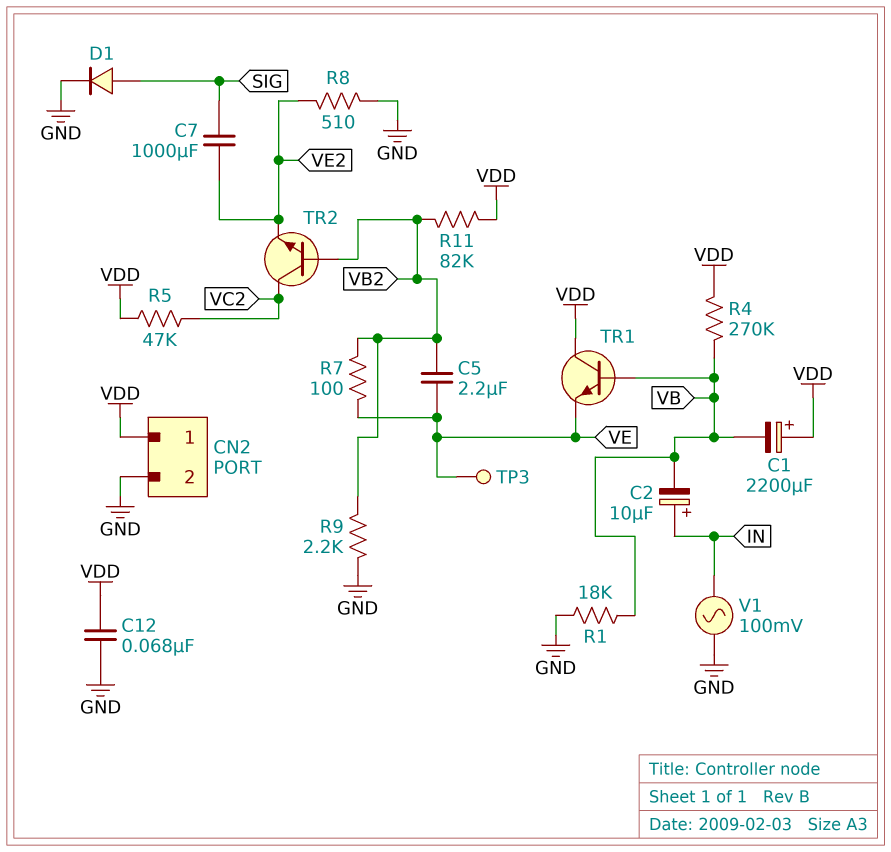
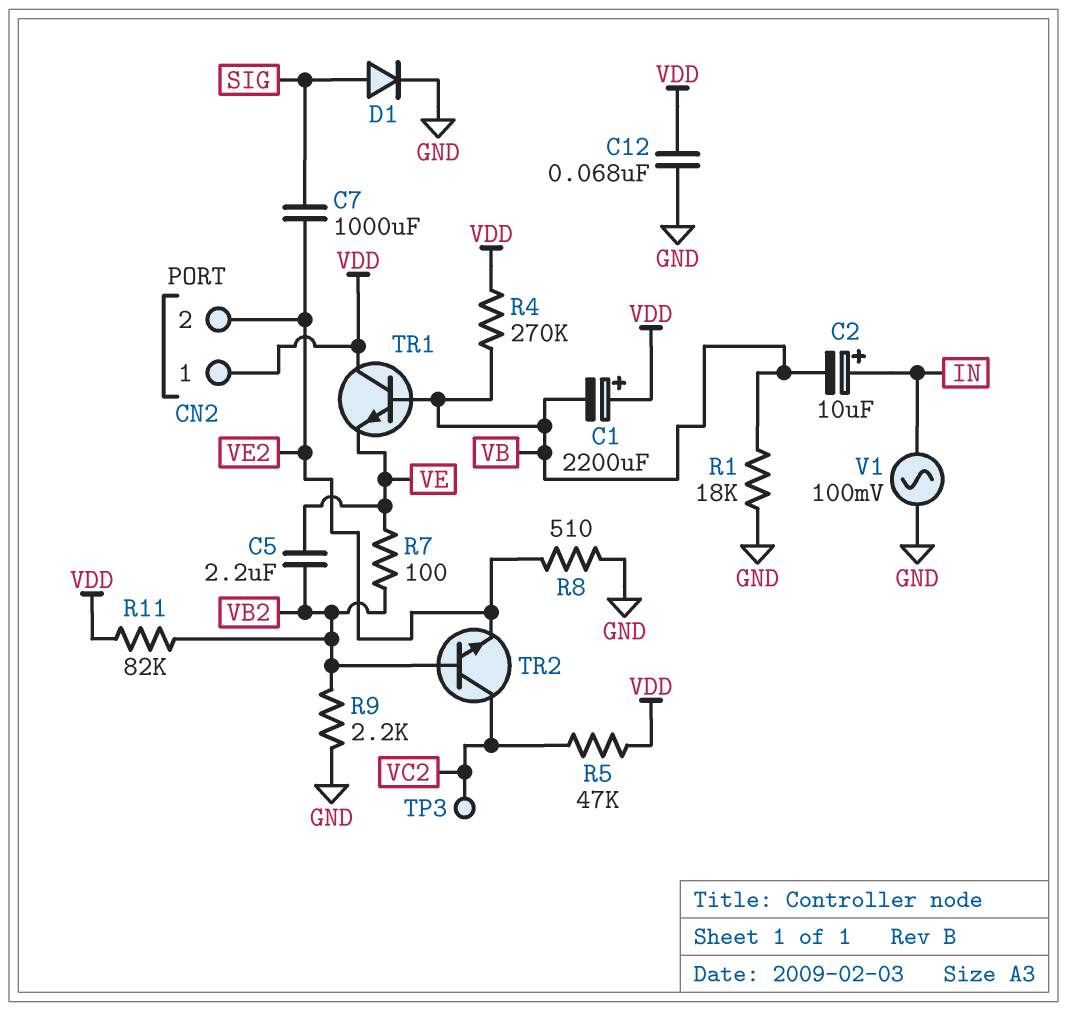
CN2 pin 2: GND -> VE2
TP3: test point (VE) -> test point (VC2)

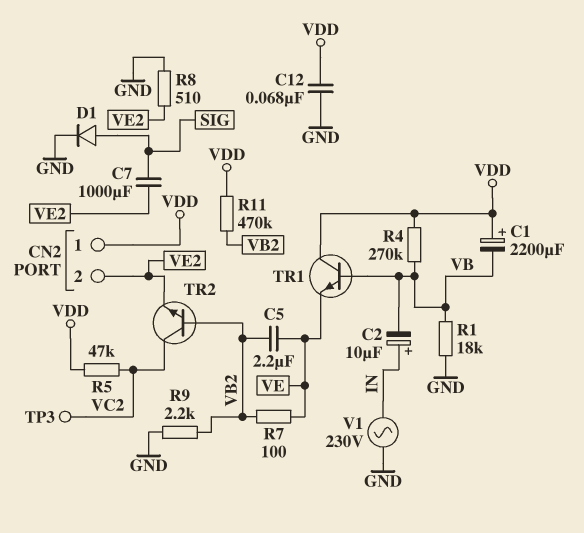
R11: 82k (VB2, VDD) -> 470k (VB2, VDD)
V1: AC 100mV (GND, IN) -> AC 230V (GND, IN)

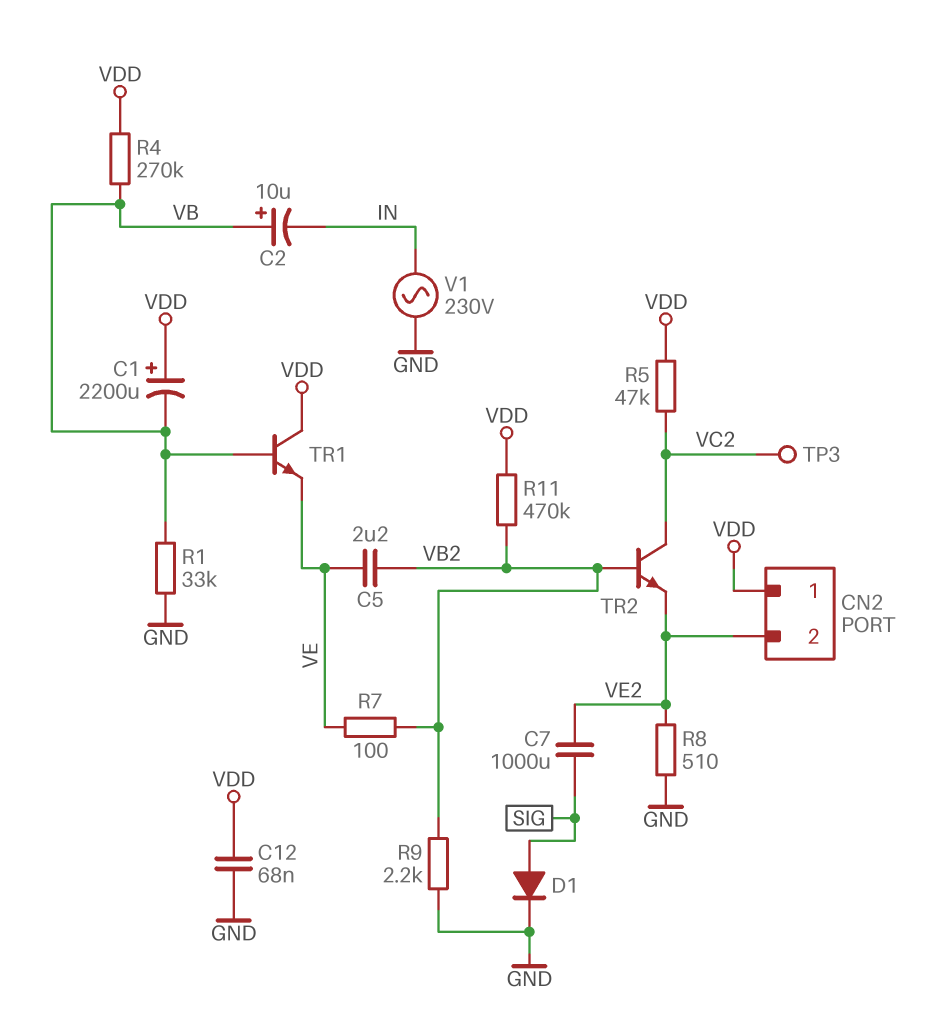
C2: 10uF (plus IN, minus VB) -> 10uF (plus VB, minus IN)
R1: 18k (GND, VB) -> 33k (GND, VB)

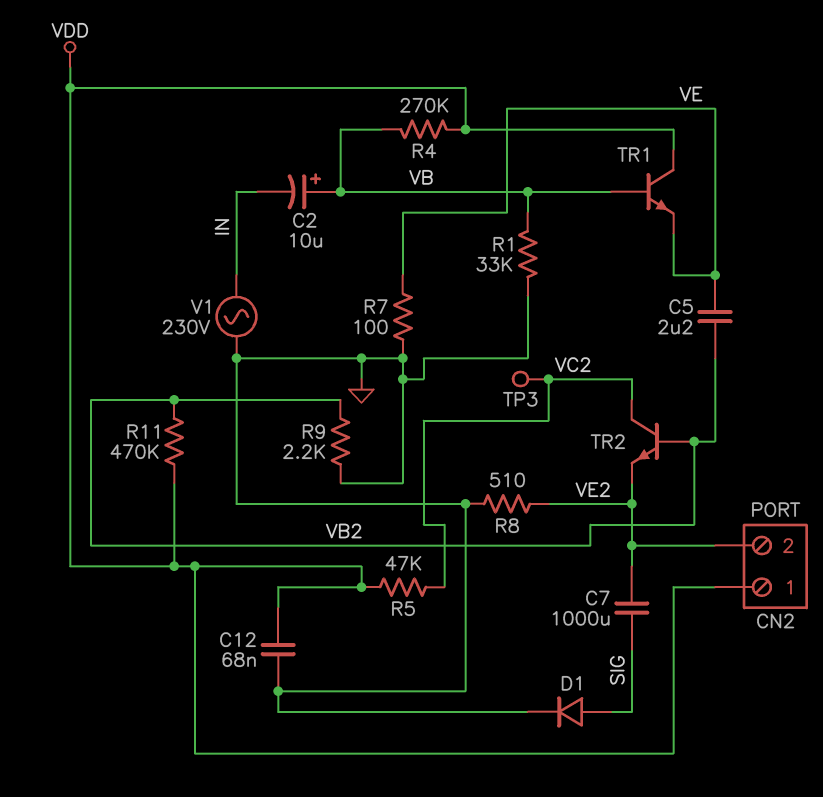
C1: 2200uF (plus VDD, minus VB) -> none
R7: 100 (VB2, VE) -> 100 (GND, VE)

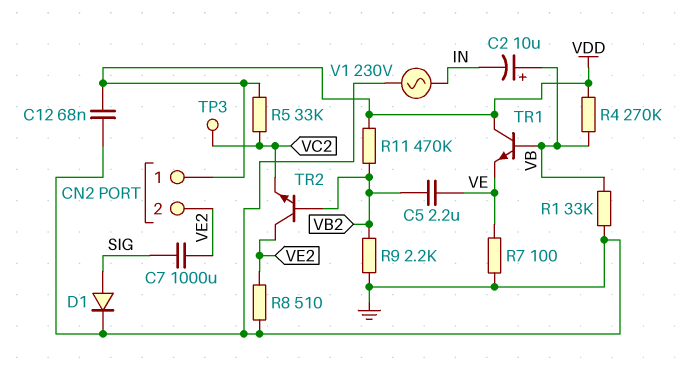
R5: 47k (VC2, VDD) -> 33k (VC2, VDD)
TR2: NPN (B VB2, C VC2, E VE2) -> NPN (B VB2, C VE2, E VC2)

